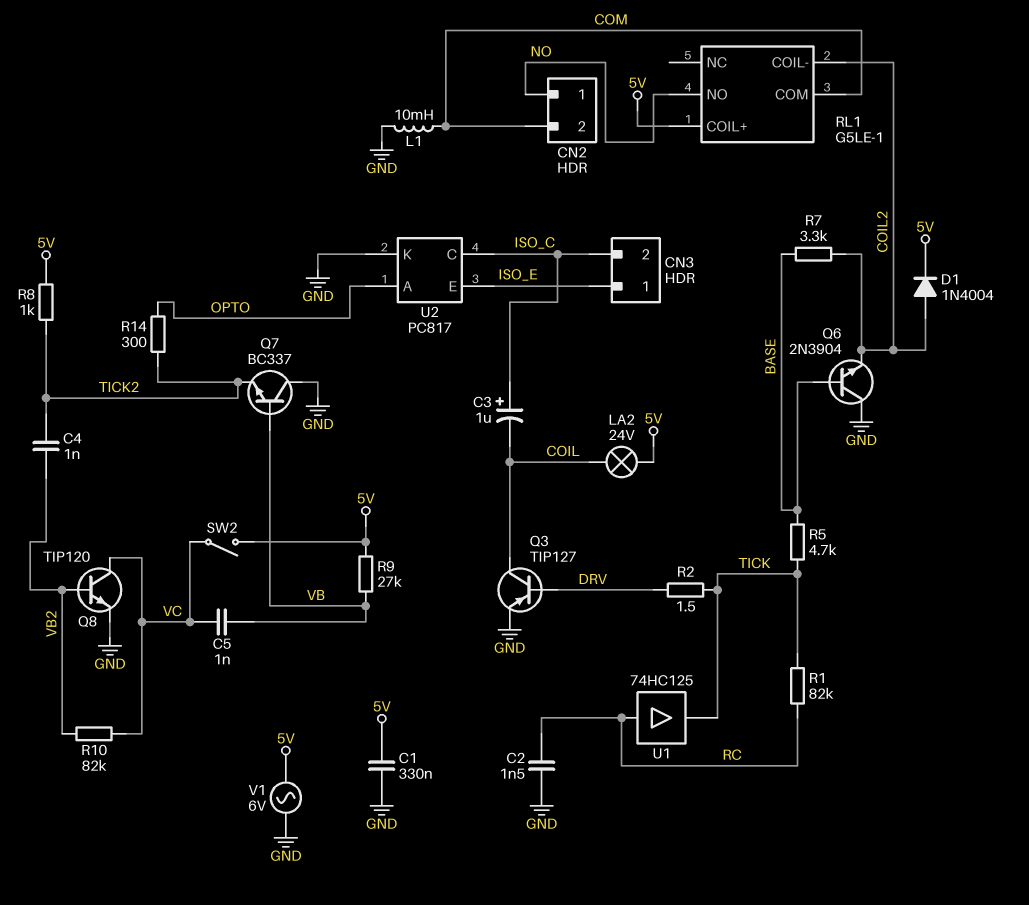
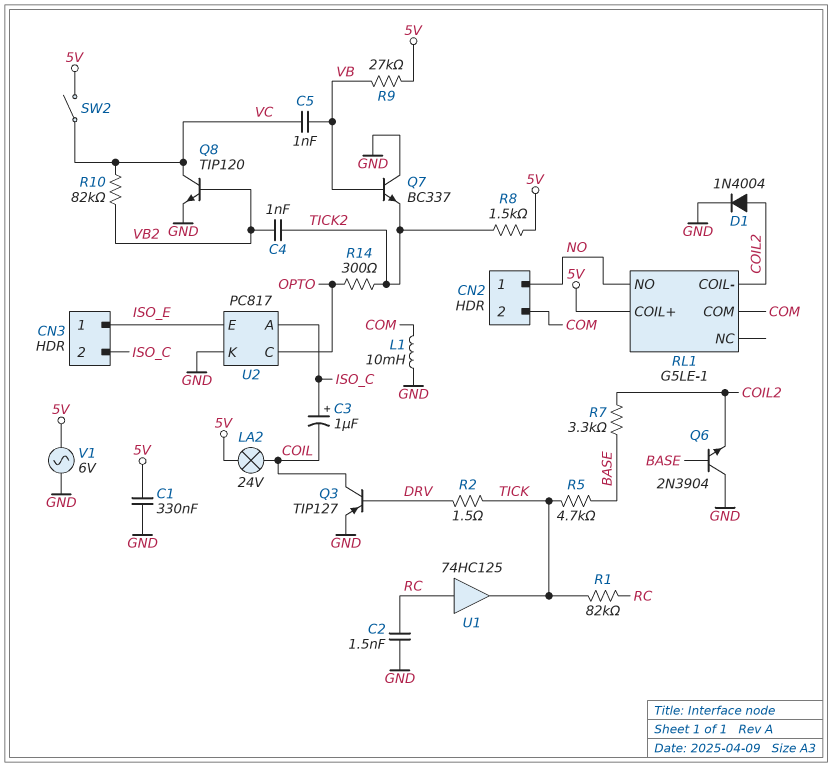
D1: diode 1N4004 (A COIL2, K 5V) -> diode 1N4004 (A COIL2, K GND)
R8: 1k (5V, TICK2) -> 1.5k (5V, TICK2)
U2 pin A: OPTO -> ISO_C
U2 pin C: ISO_C -> OPTO

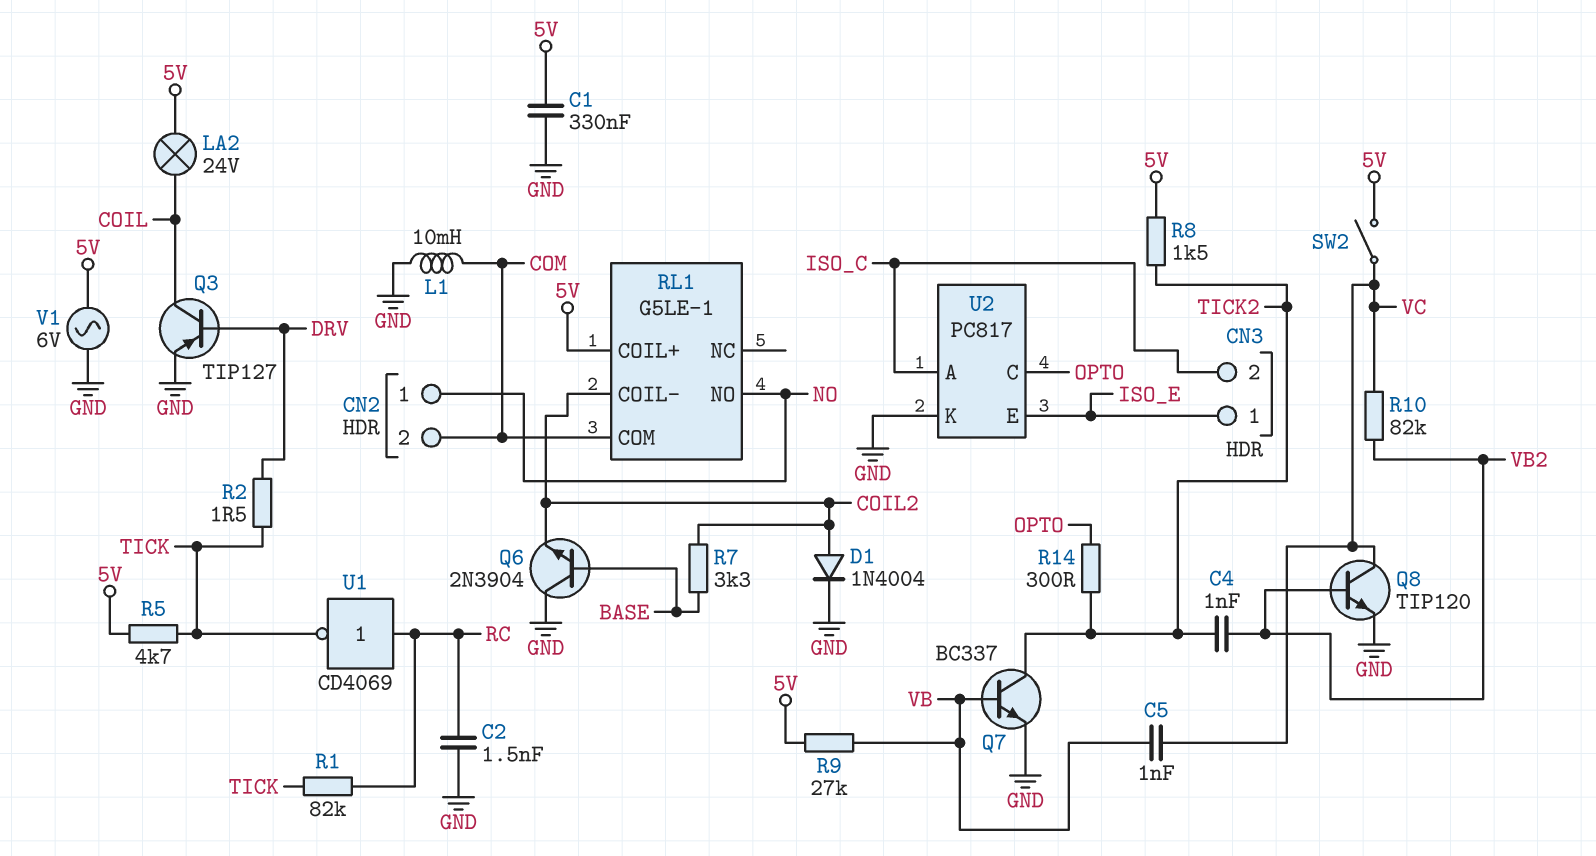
C3: 1uF (plus ISO_C, minus COIL) -> none
Q7: NPN BC337 (B VB, C GND, E TICK2) -> NPN BC337 (B VB, C TICK2, E GND)
R5: 4.7k (BASE, TICK) -> 4.7k (5V, TICK)
U1: buffer 74HC125 (in RC, out TICK) -> NOT CD4069 (in RC, out TICK)

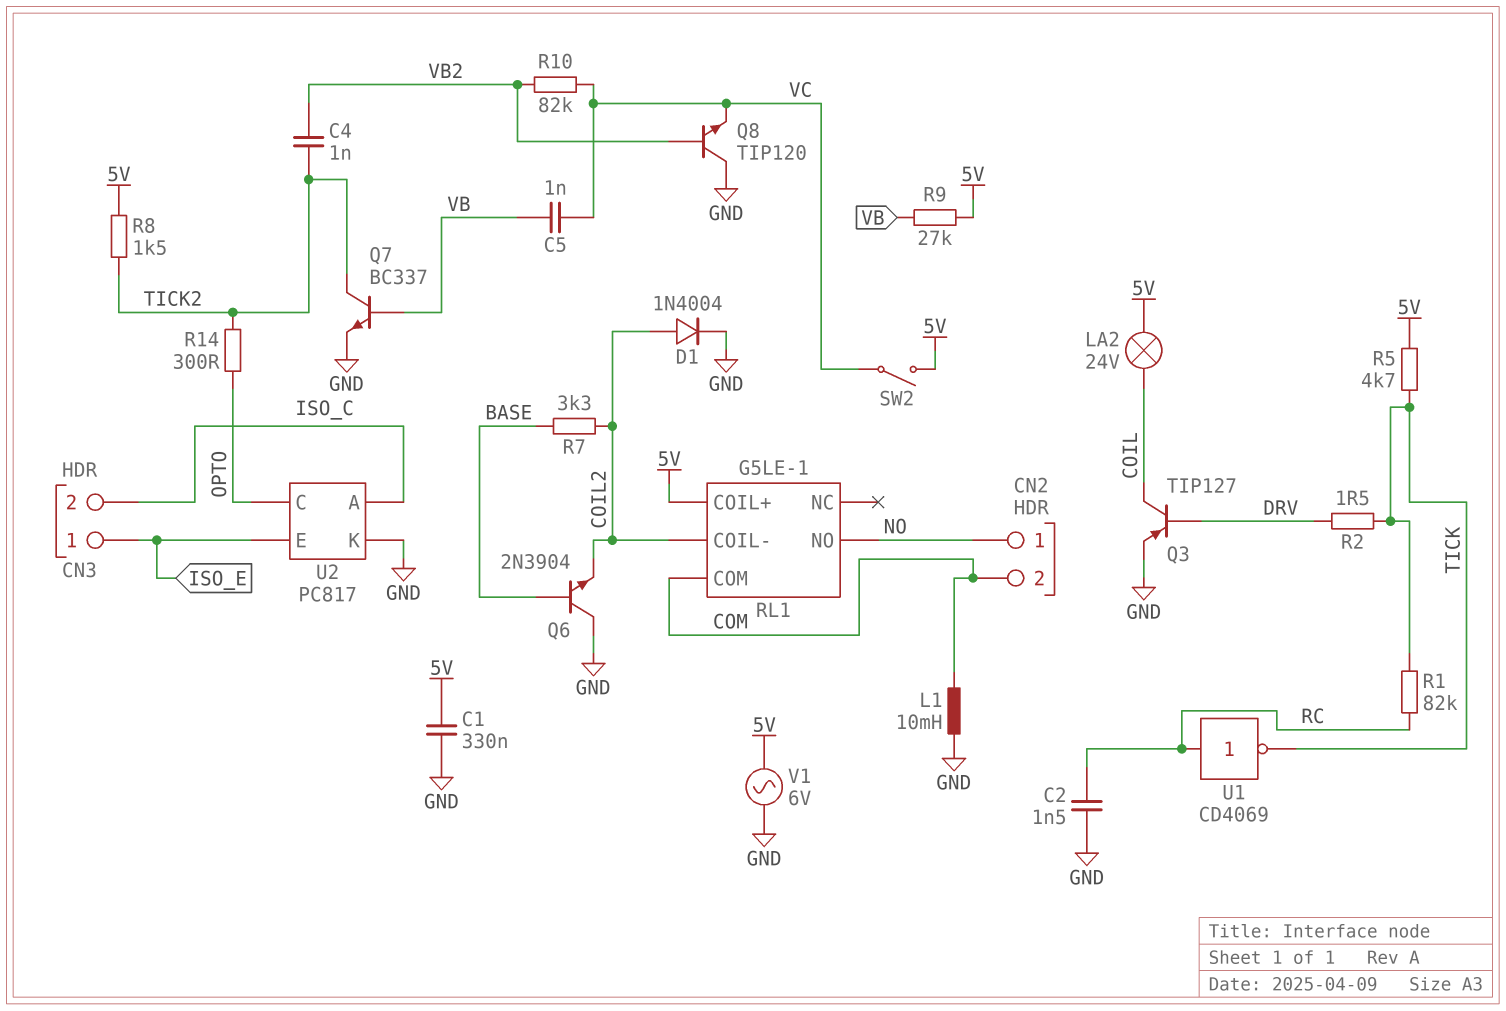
Q8: NPN TIP120 (B VB2, C VC, E GND) -> NPN TIP120 (B VB2, C GND, E VC)

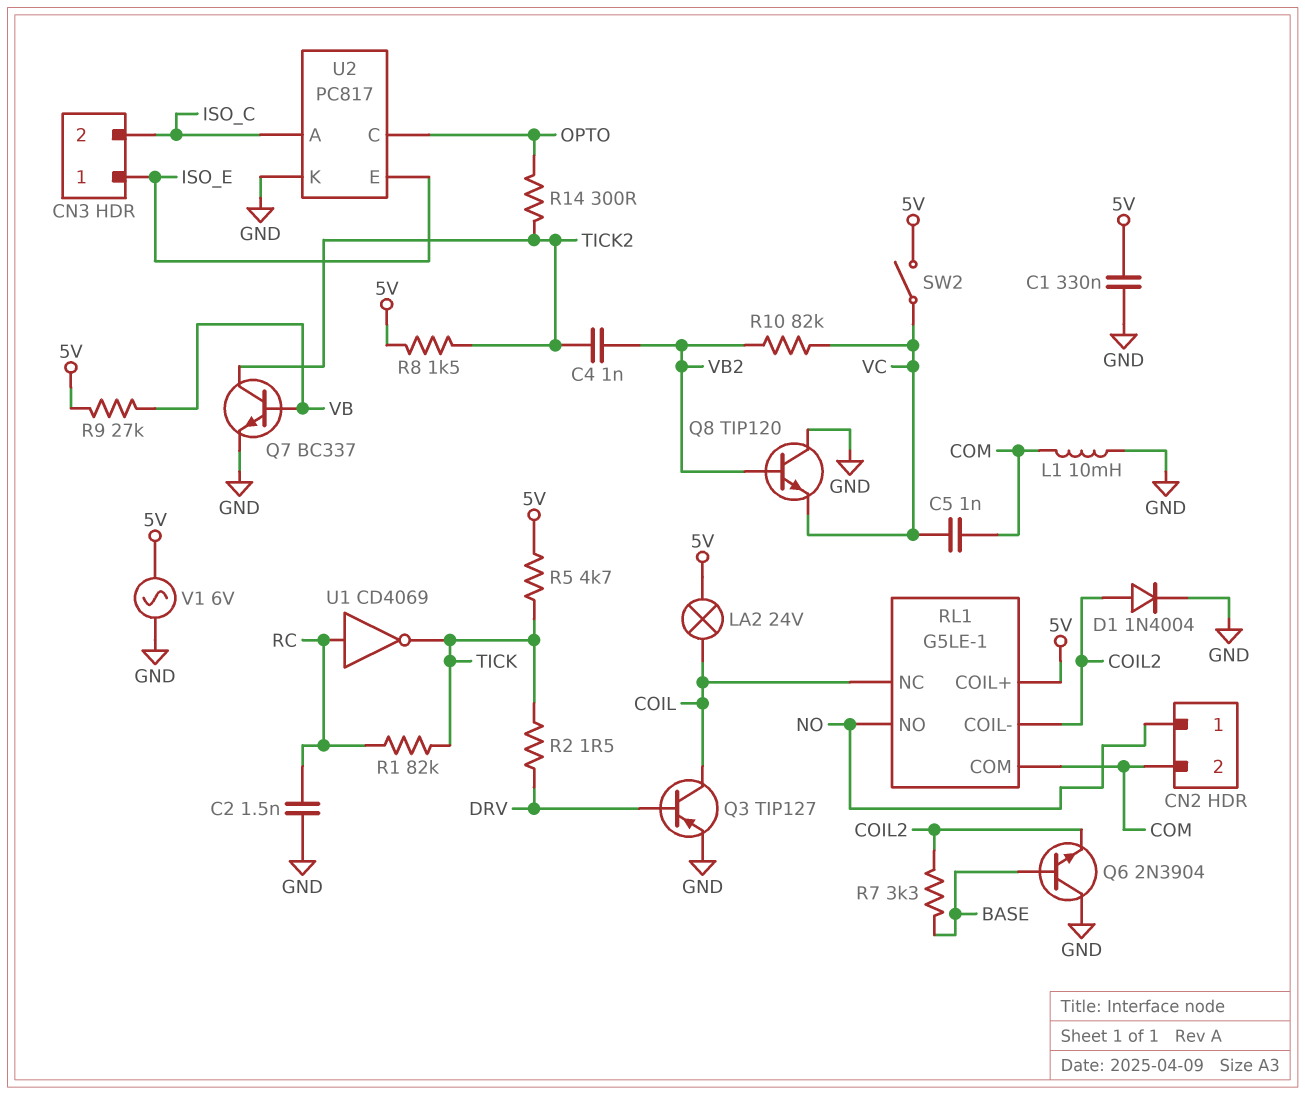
C5: 1nF (VB, VC) -> 1nF (COM, VC)
RL1 pin NC: none -> COIL

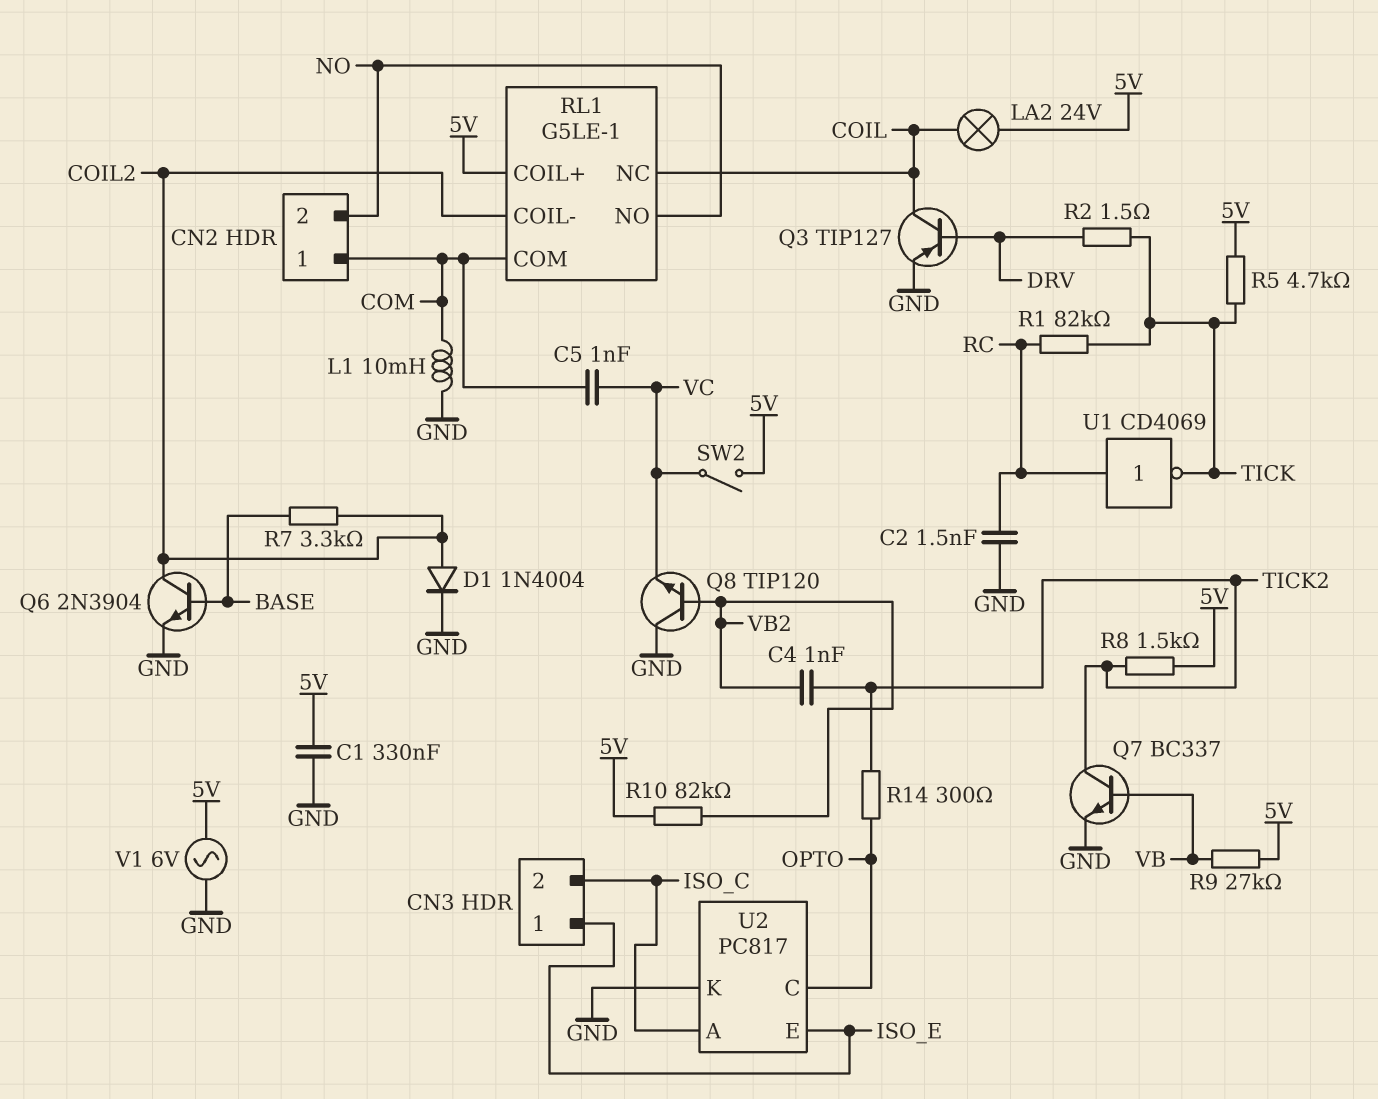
CN2 pin 1: NO -> COM
CN2 pin 2: COM -> NO
Q6: NPN 2N3904 (B BASE, C GND, E COIL2) -> NPN 2N3904 (B BASE, C COIL2, E GND)
R10: 82k (VB2, VC) -> 82k (5V, VB2)

